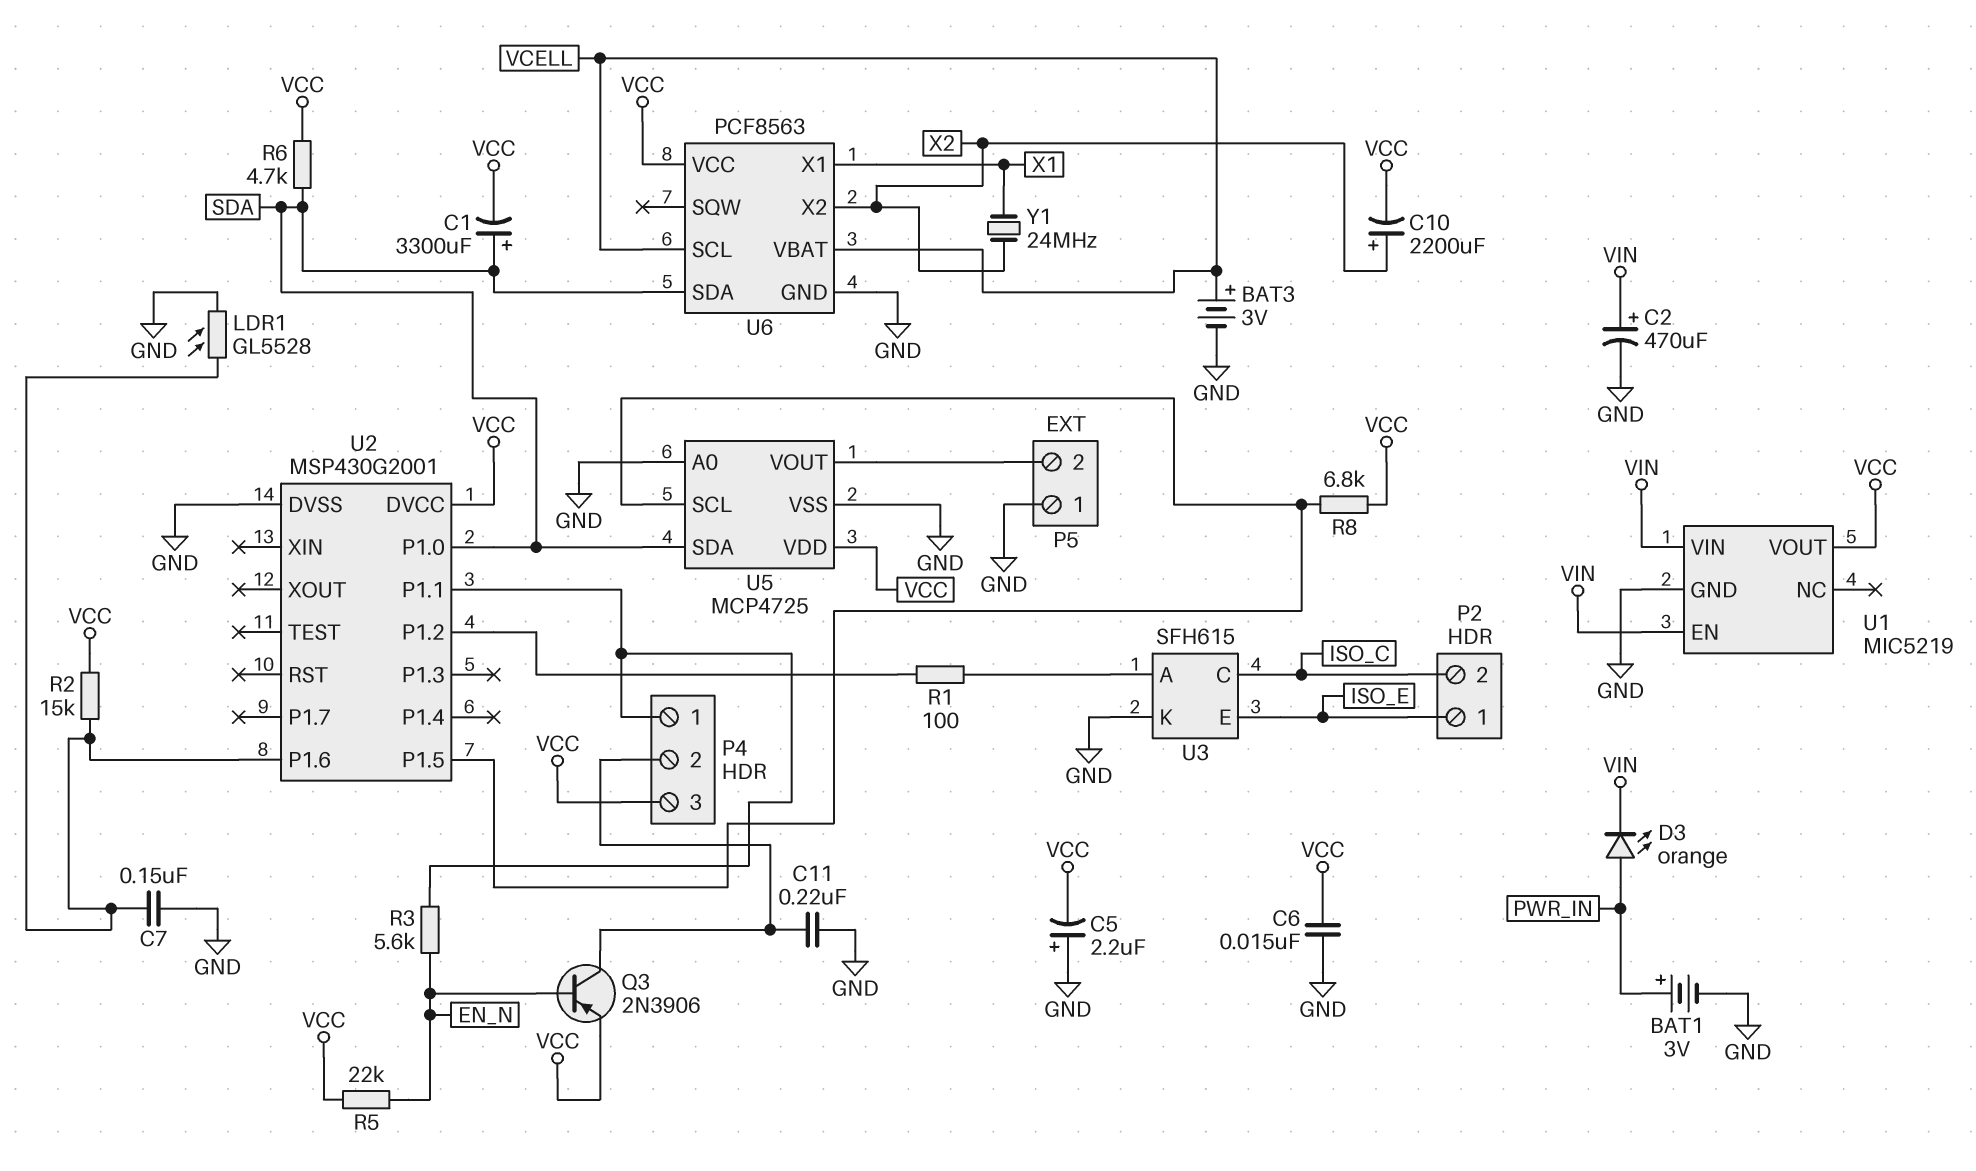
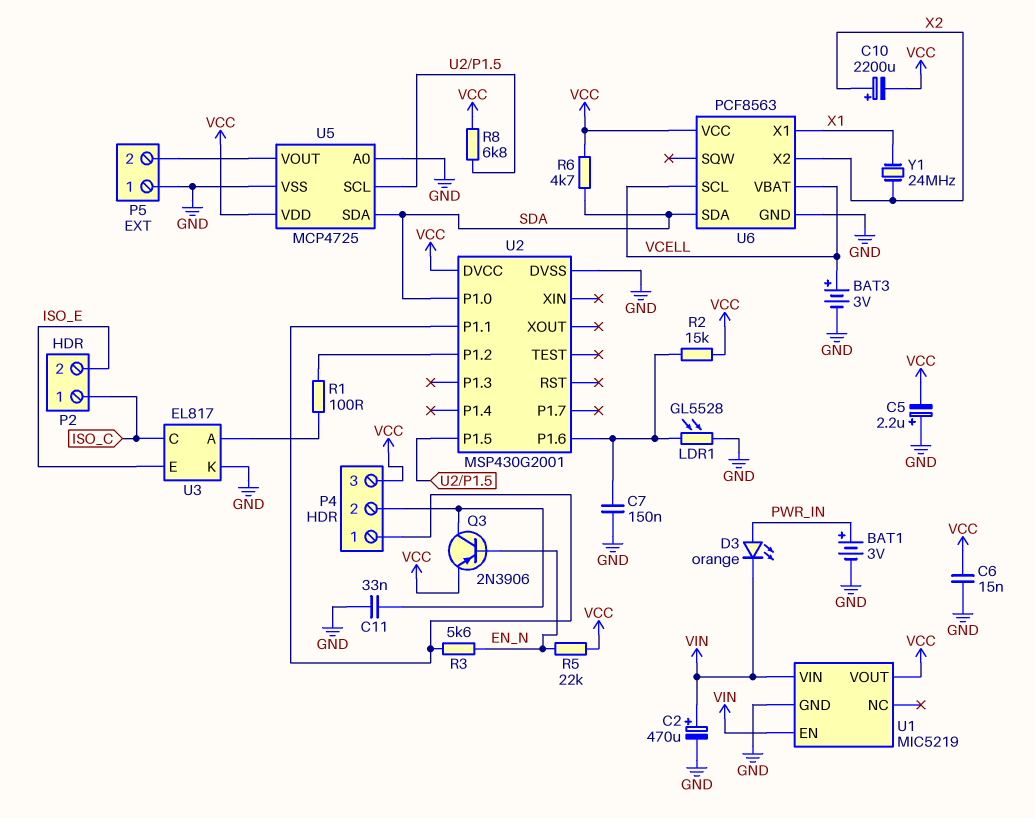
C1: 3300uF (plus SDA, minus VCC) -> none
C11: 220nF (GND, P4/2) -> 33nF (GND, P4/2)
P2 pin 1: ISO_E -> ISO_C
P2 pin 2: ISO_C -> ISO_E
U3: SFH615 -> EL817

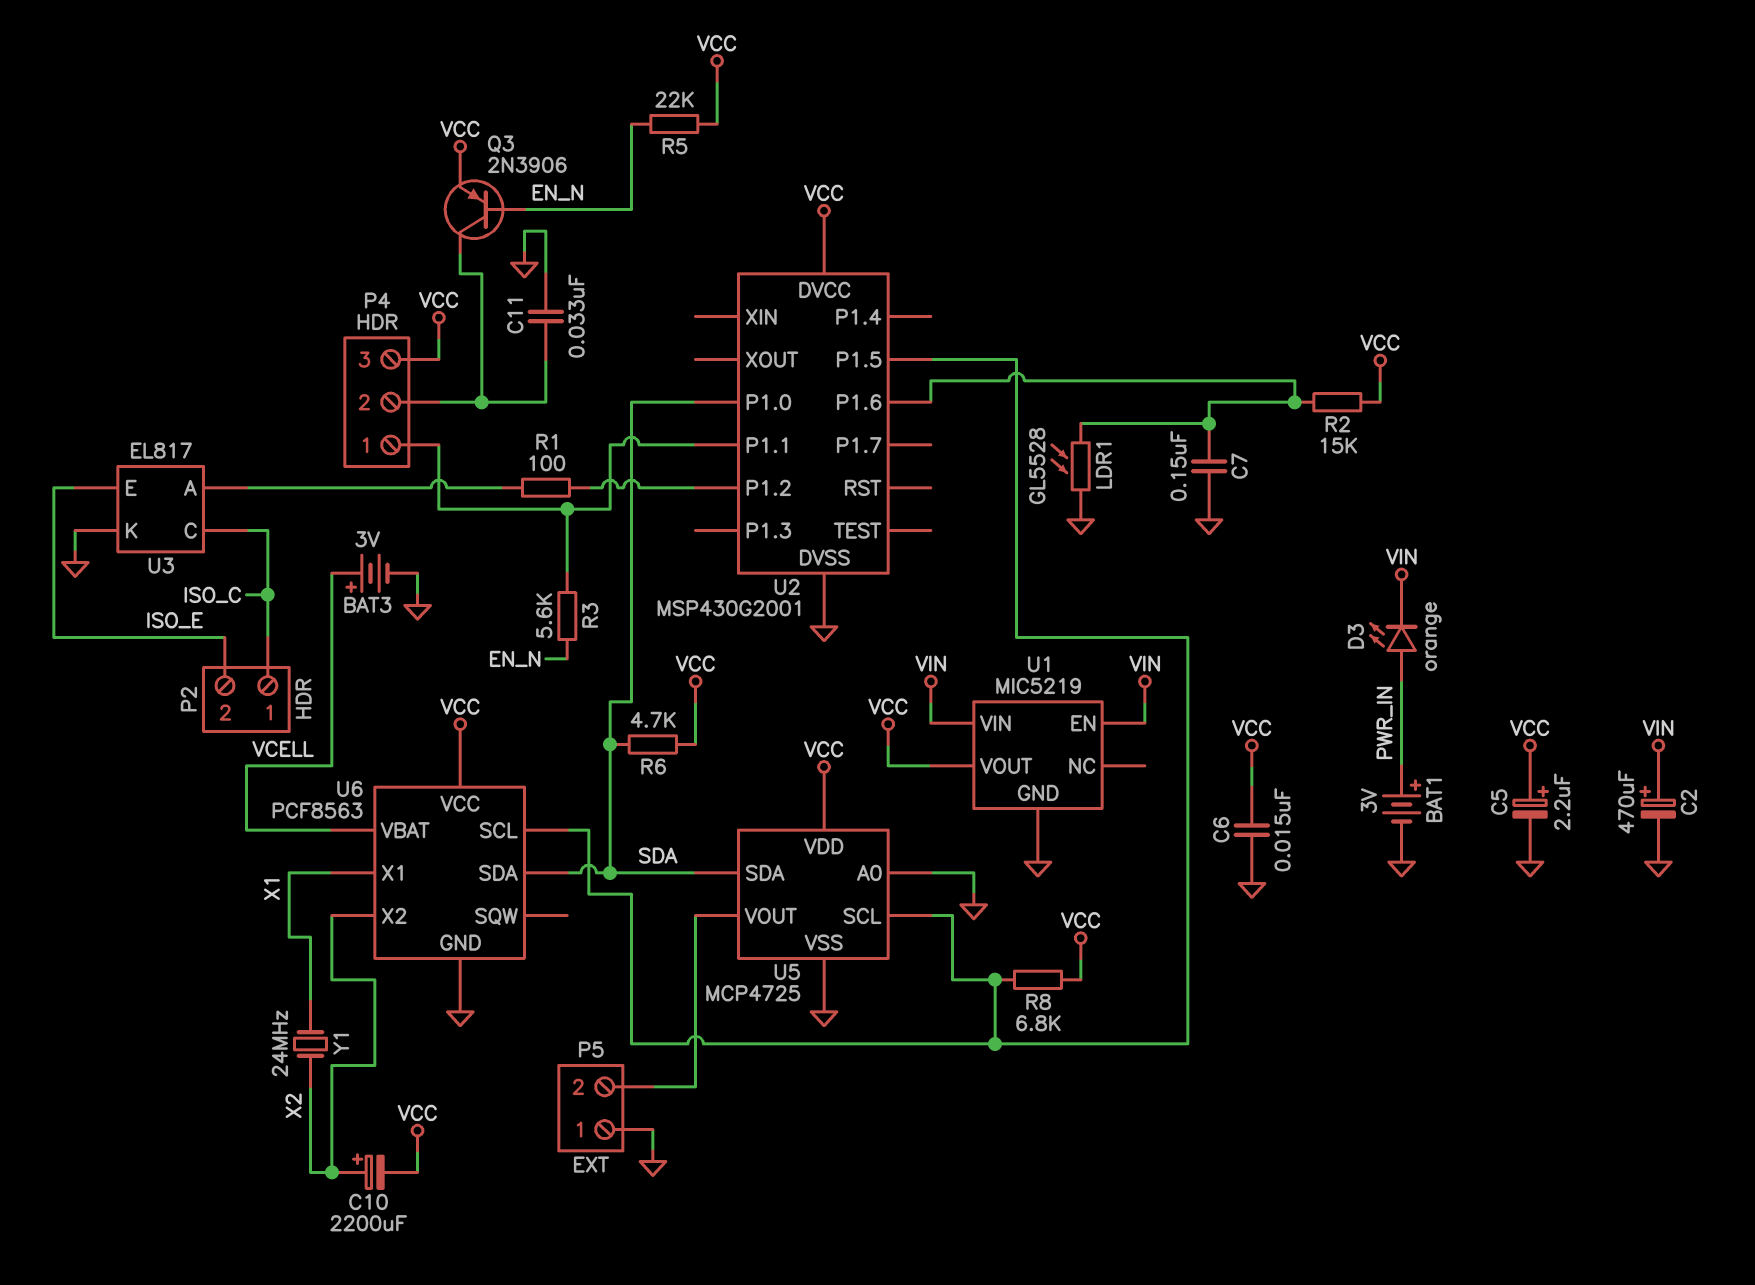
C5: 2.2uF (plus GND, minus VCC) -> 2.2uF (plus VCC, minus GND)
U6 pin SCL: VCELL -> U2/P1.5

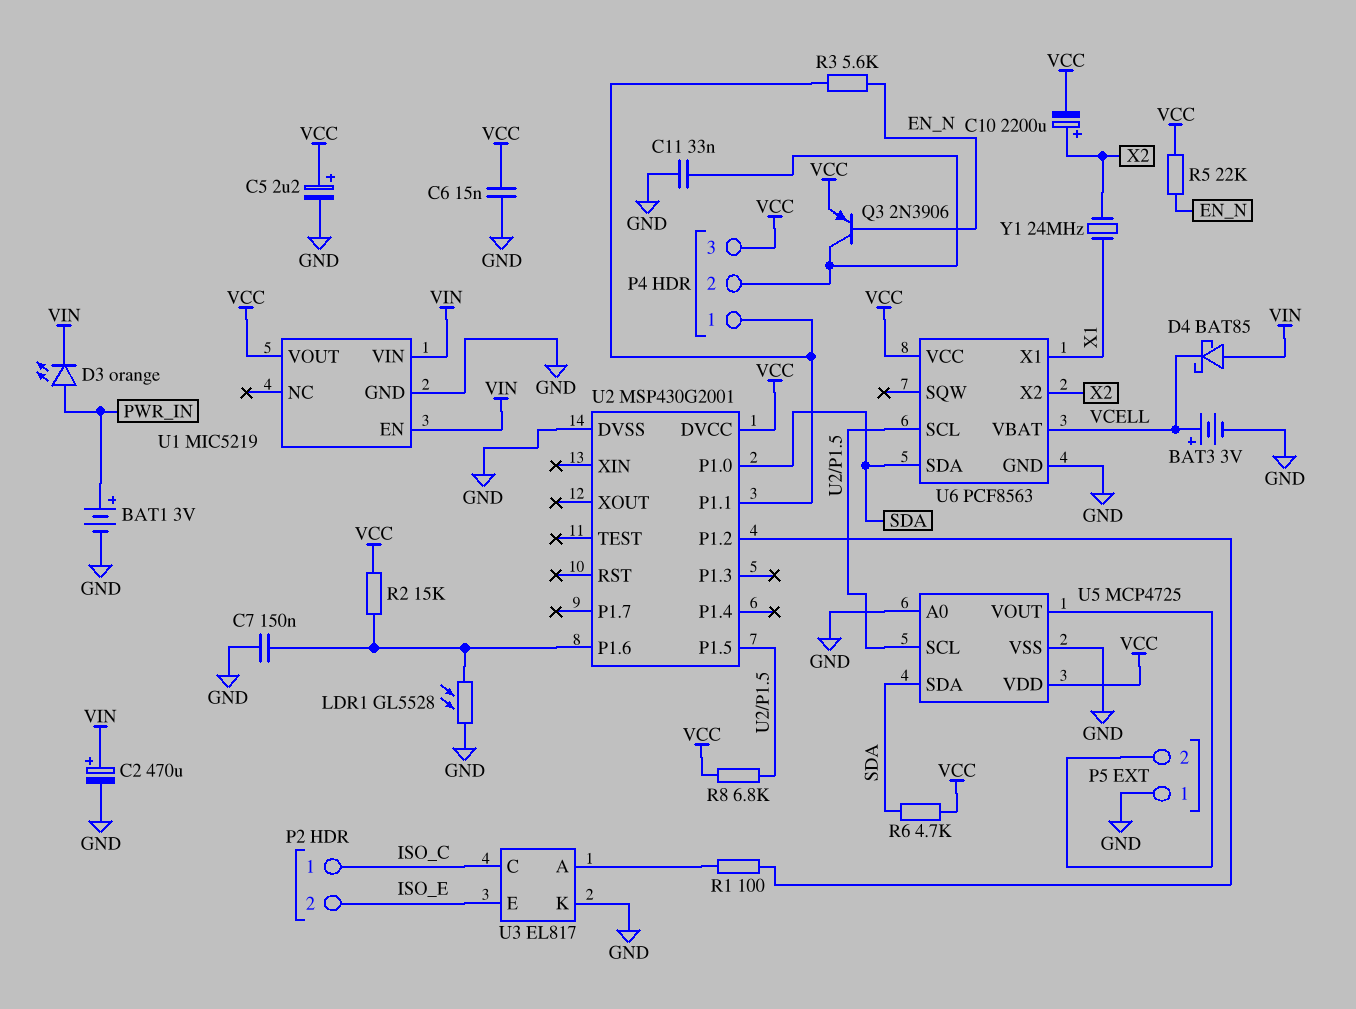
D4: none -> schottky BAT85 (A VIN, K VCELL)

